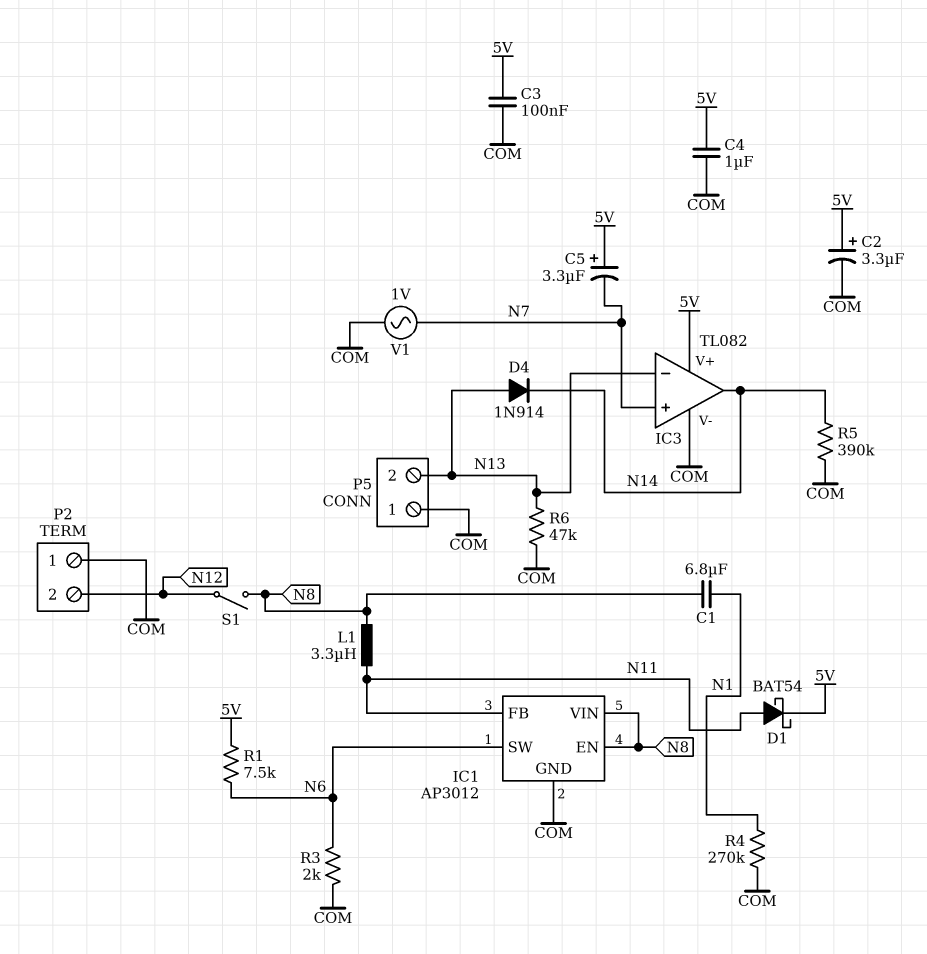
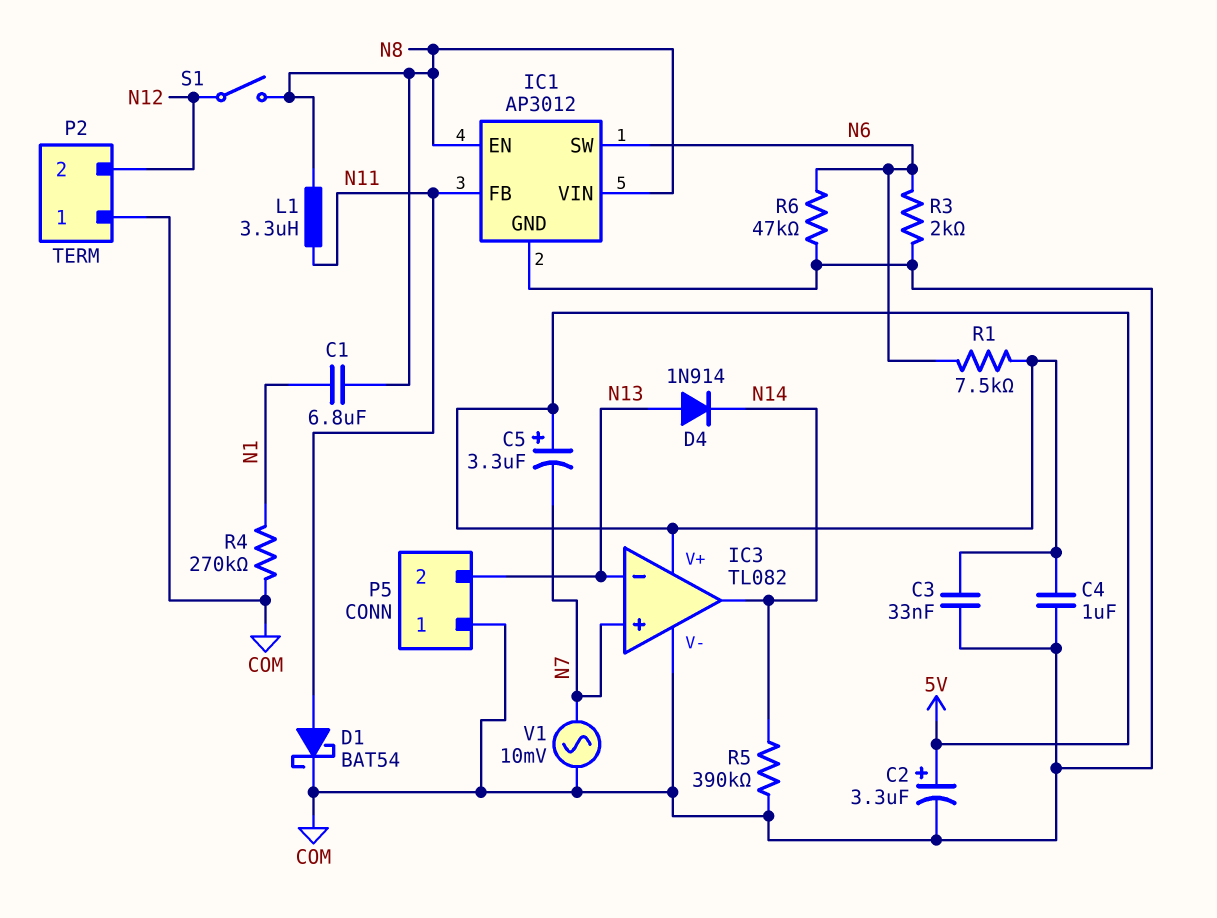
C3: 100nF (5V, COM) -> 33nF (5V, COM)
D1: schottky BAT54 (A N11, K 5V) -> schottky BAT54 (A N11, K COM)
R6: 47k (COM, N13) -> 47k (COM, N6)
V1: AC 1V (COM, N7) -> AC 10mV (COM, N7)

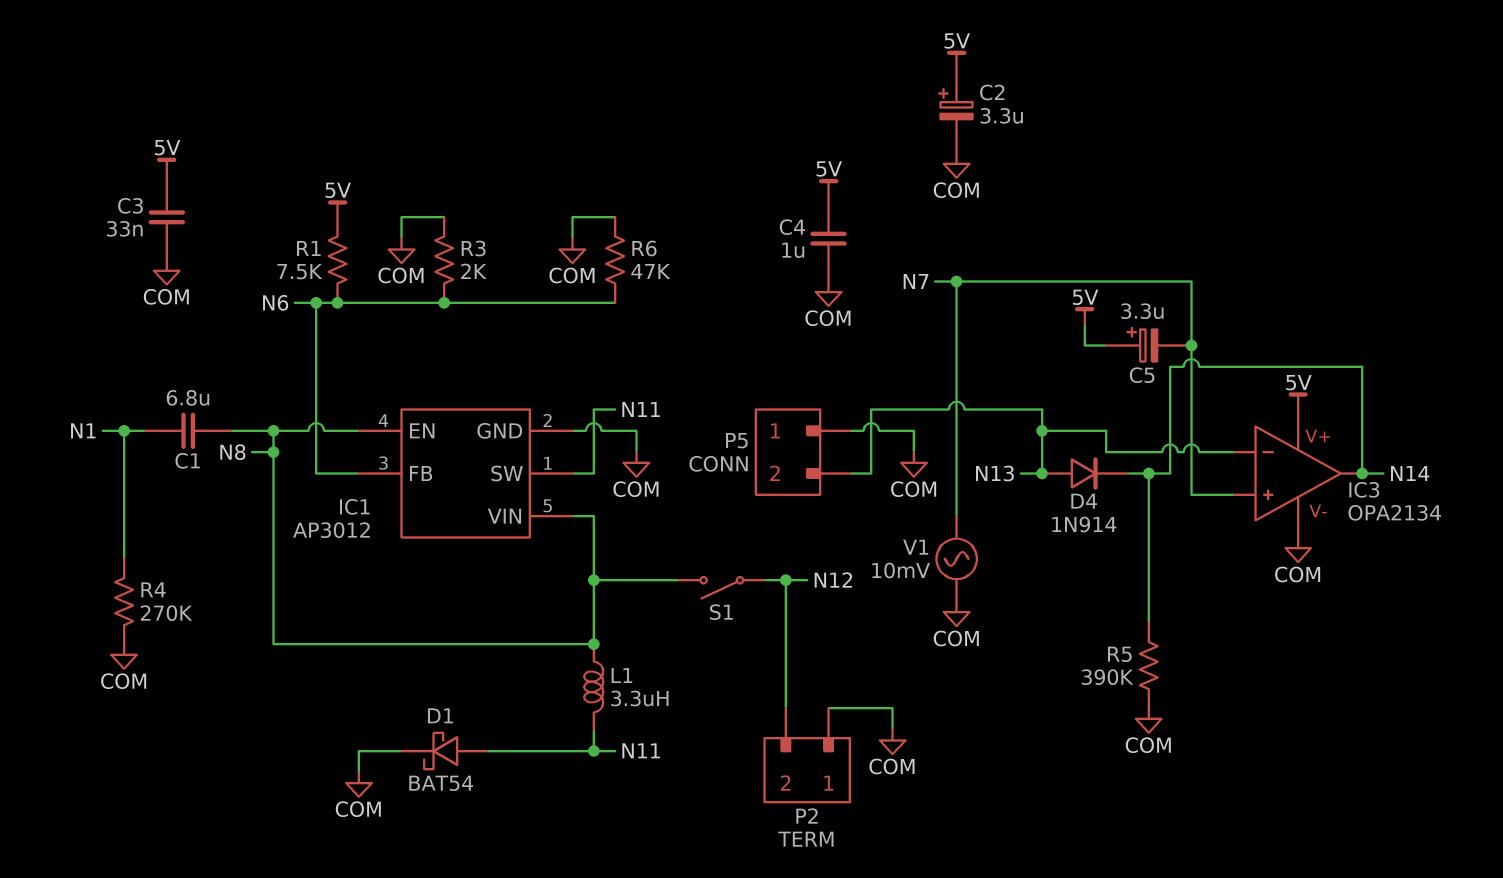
IC1 pin FB: N11 -> N6
IC1 pin SW: N6 -> N11
IC3: TL082 -> OPA2134

